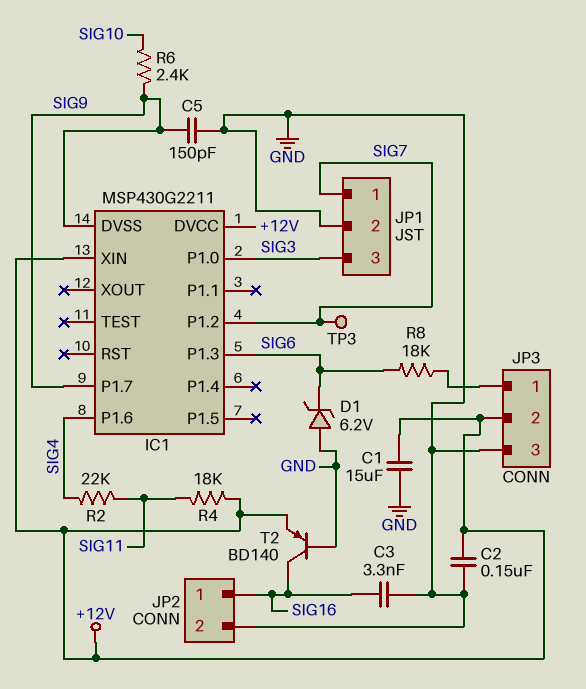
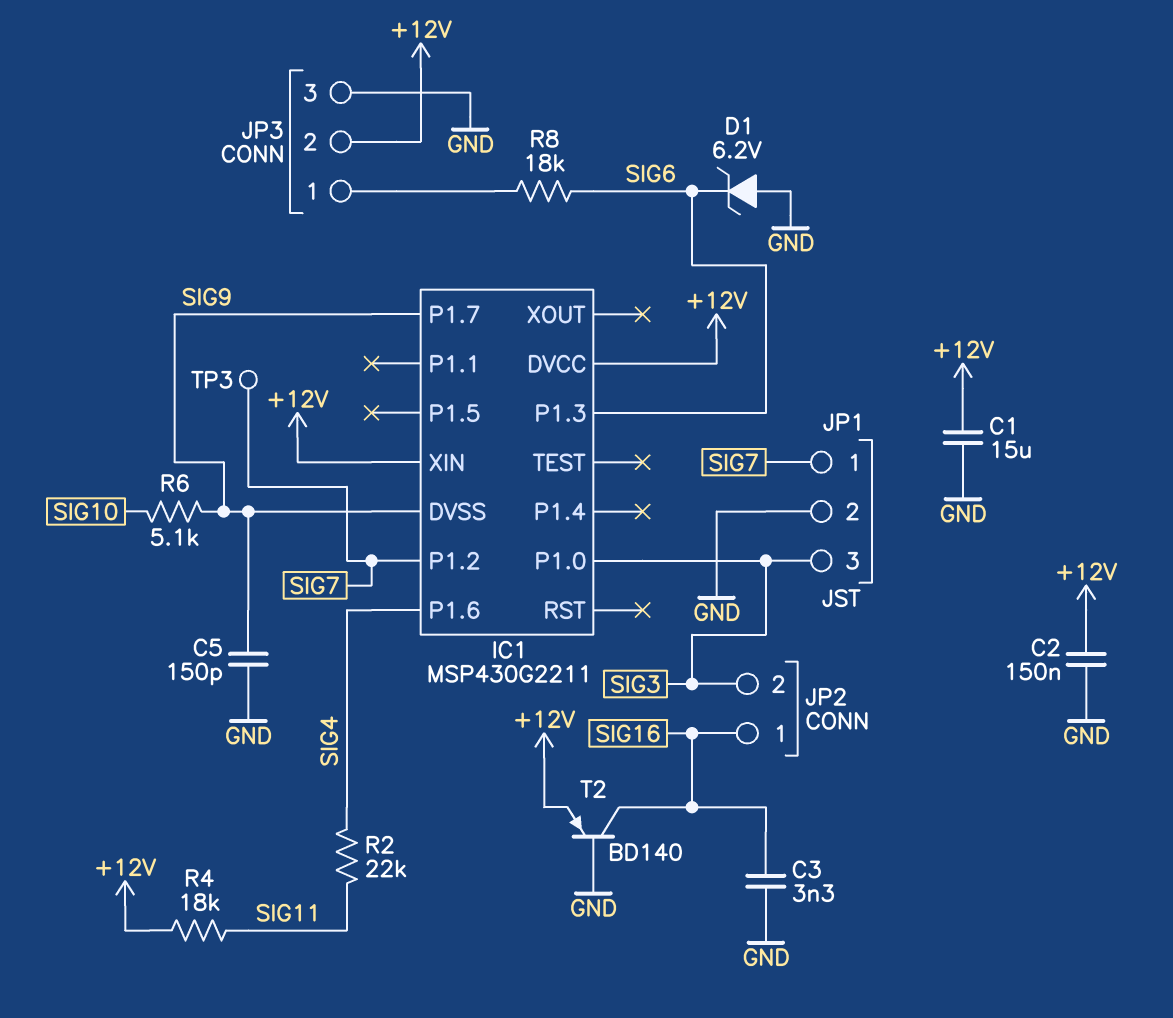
JP2 pin 2: GND -> SIG3
R6: 2.4k (SIG9, SIG10) -> 5.1k (SIG9, SIG10)

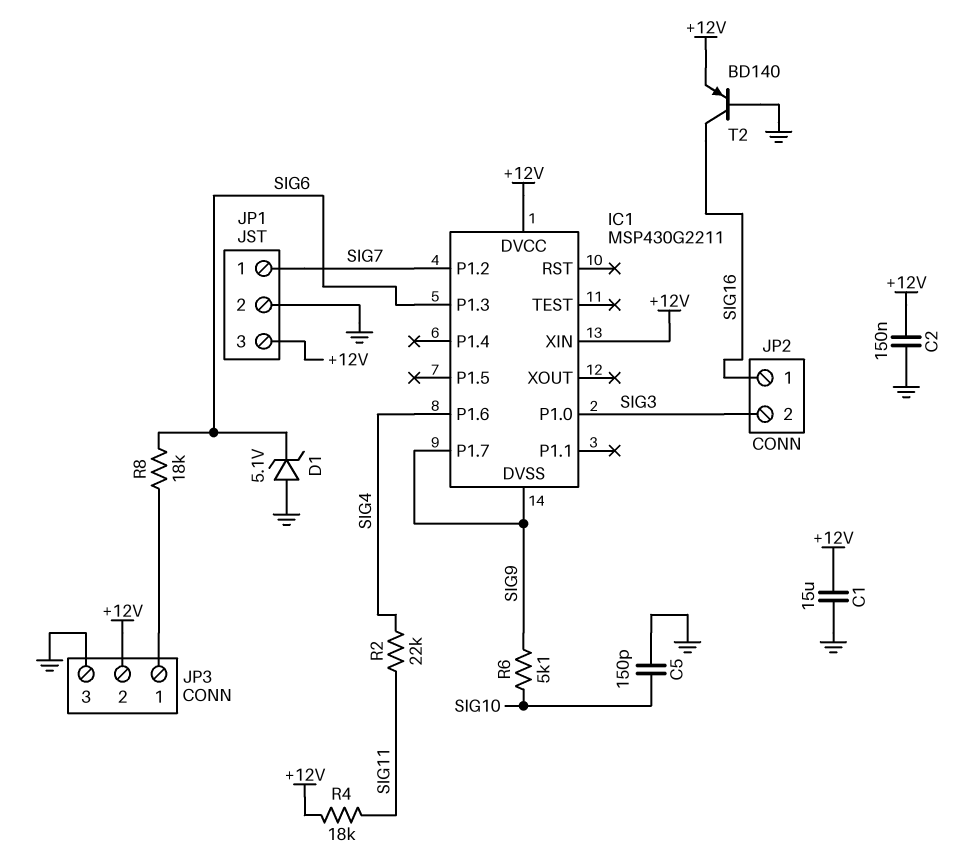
C3: 3.3nF (GND, SIG16) -> none
C5: 150pF (GND, SIG9) -> 150pF (GND, SIG10)
D1: zener 6.2V (A GND, K SIG6) -> zener 5.1V (A GND, K SIG6)
JP1 pin 3: SIG3 -> +12V
TP3: test point (SIG7) -> none

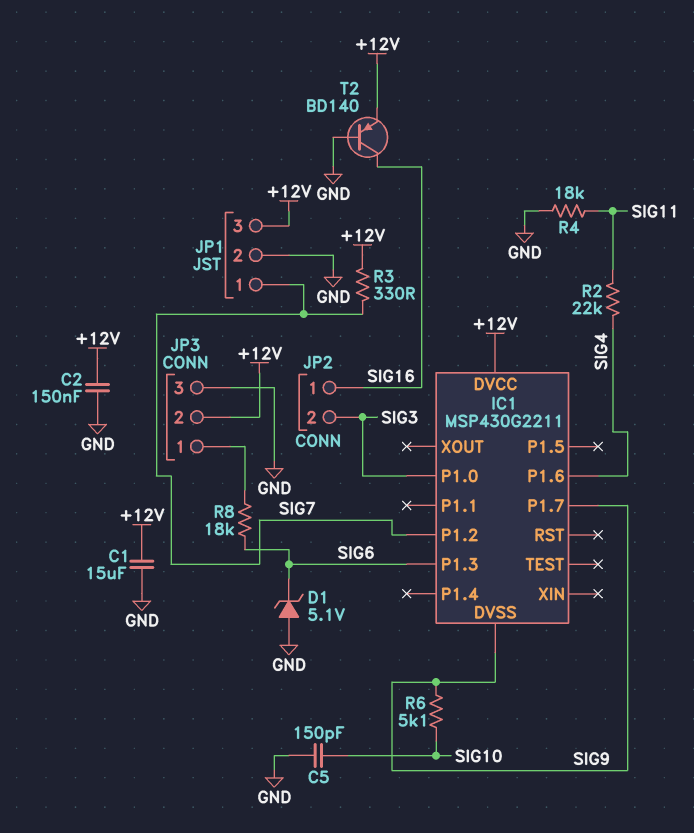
IC1 pin XIN: +12V -> none
R3: none -> 330 (+12V, SIG7)
R4: 18k (+12V, SIG11) -> 18k (GND, SIG11)

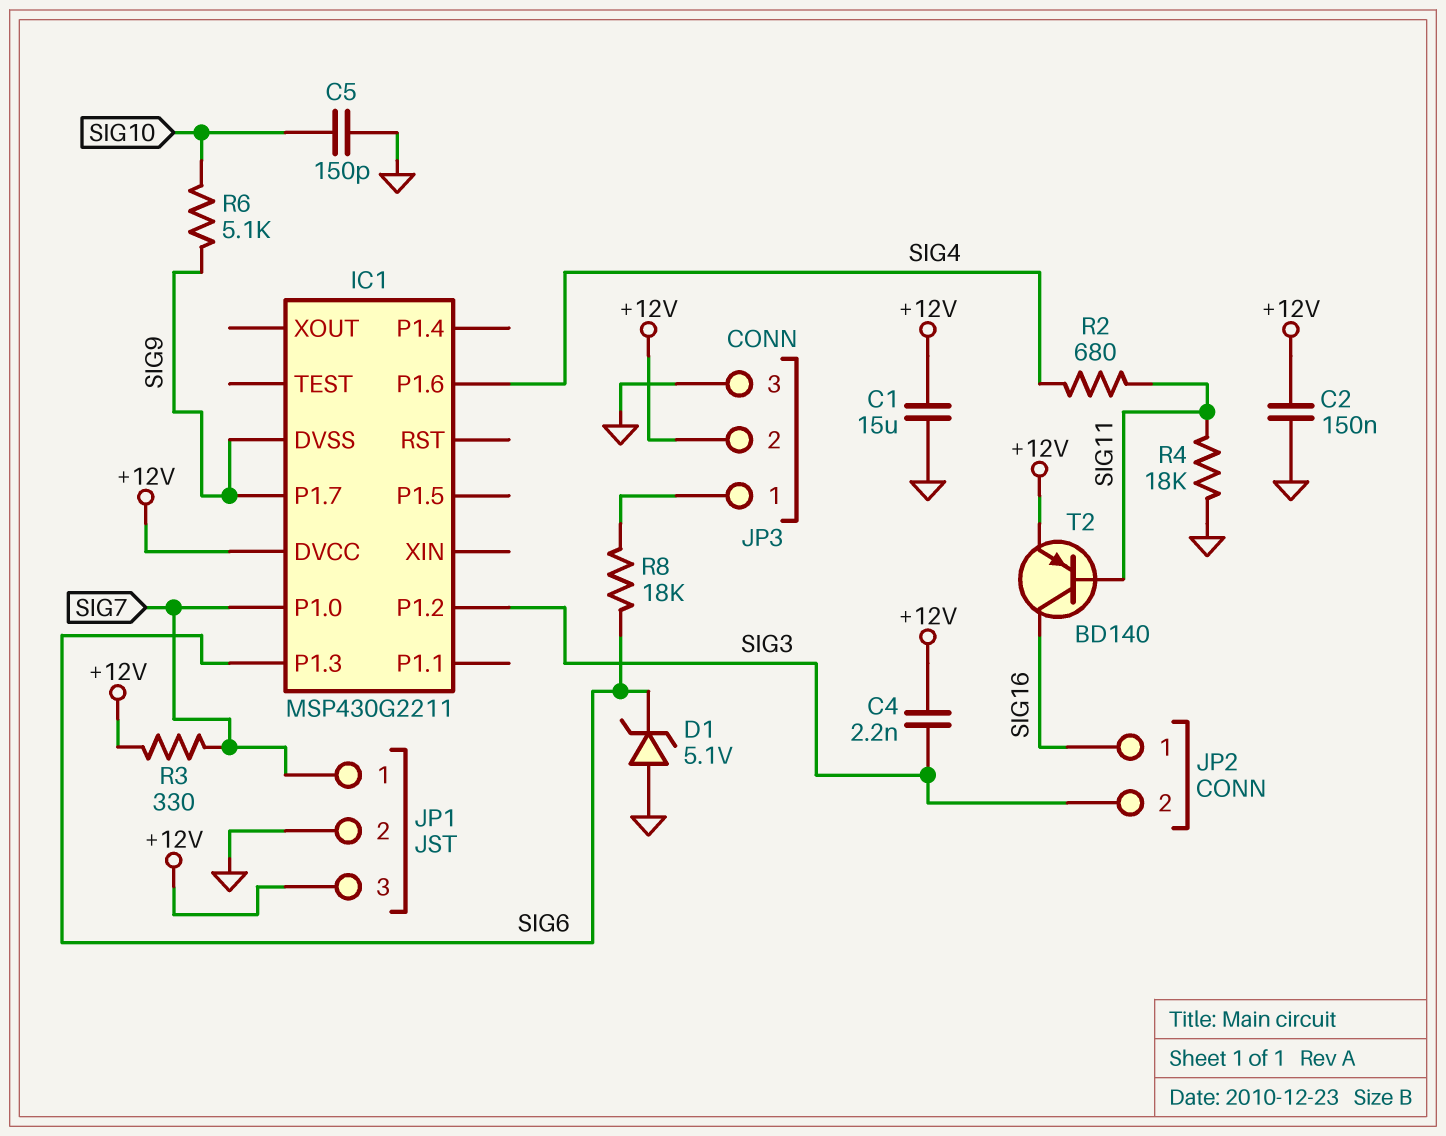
C4: none -> 2.2nF (+12V, SIG3)
IC1 pin P1.0: SIG3 -> SIG7
IC1 pin P1.2: SIG7 -> SIG3
R2: 22k (SIG4, SIG11) -> 680 (SIG4, SIG11)
T2: PNP BD140 (B GND, C SIG16, E +12V) -> PNP BD140 (B SIG11, C SIG16, E +12V)

